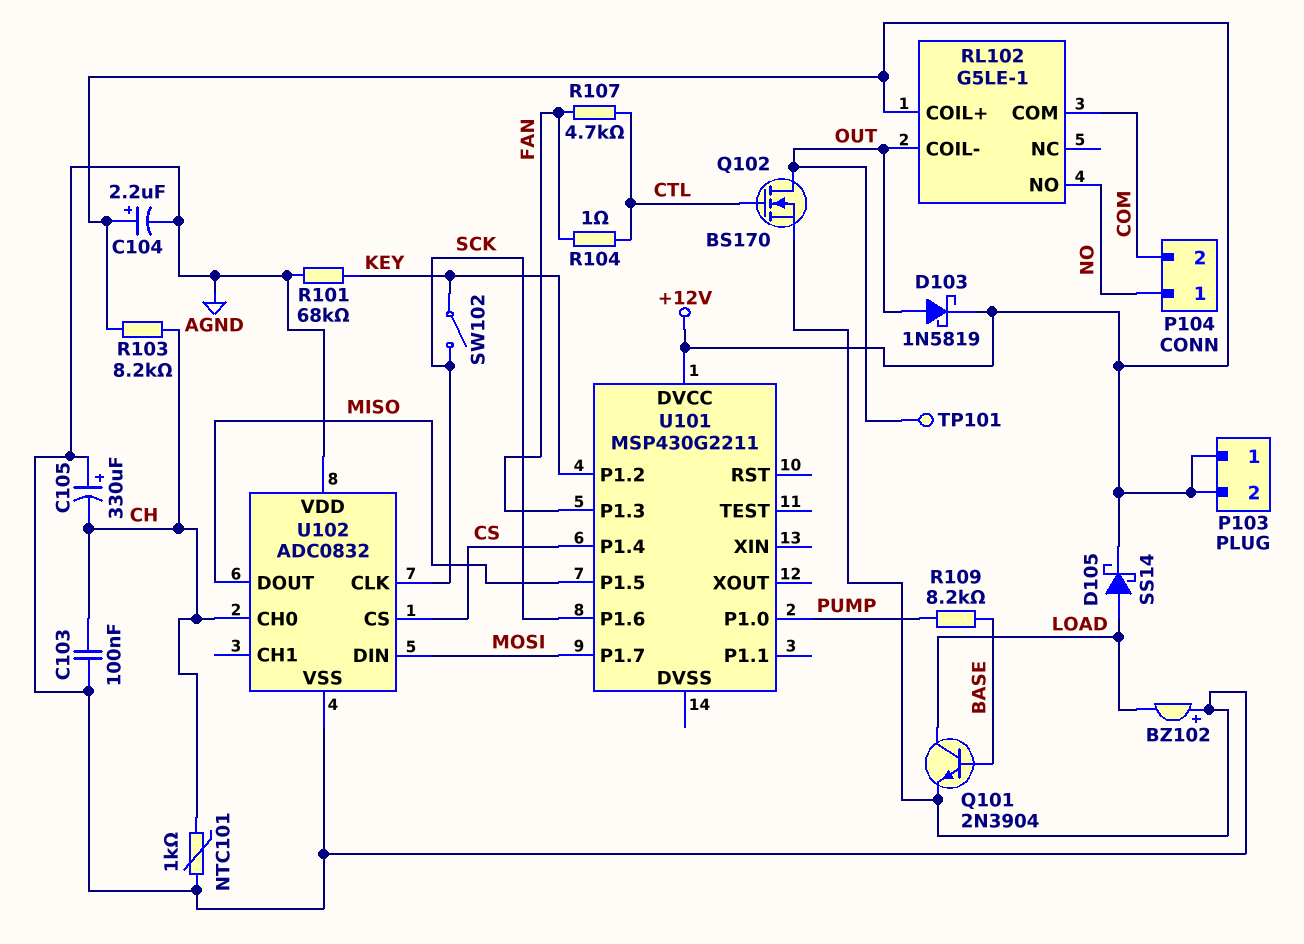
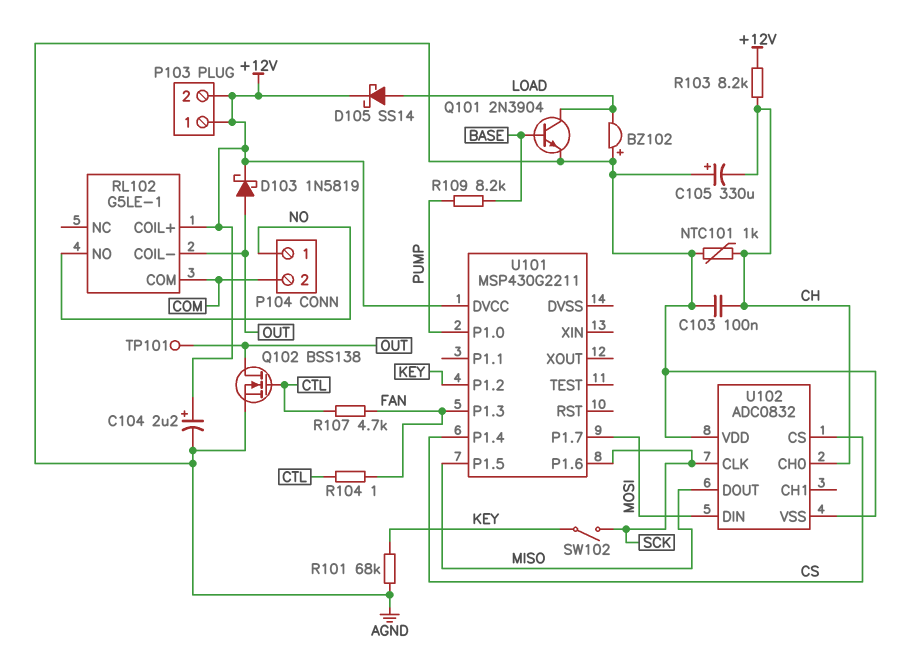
Q102: NMOS BS170 (G CTL, D OUT, S AGND) -> NMOS BSS138 (G CTL, D OUT, S AGND)

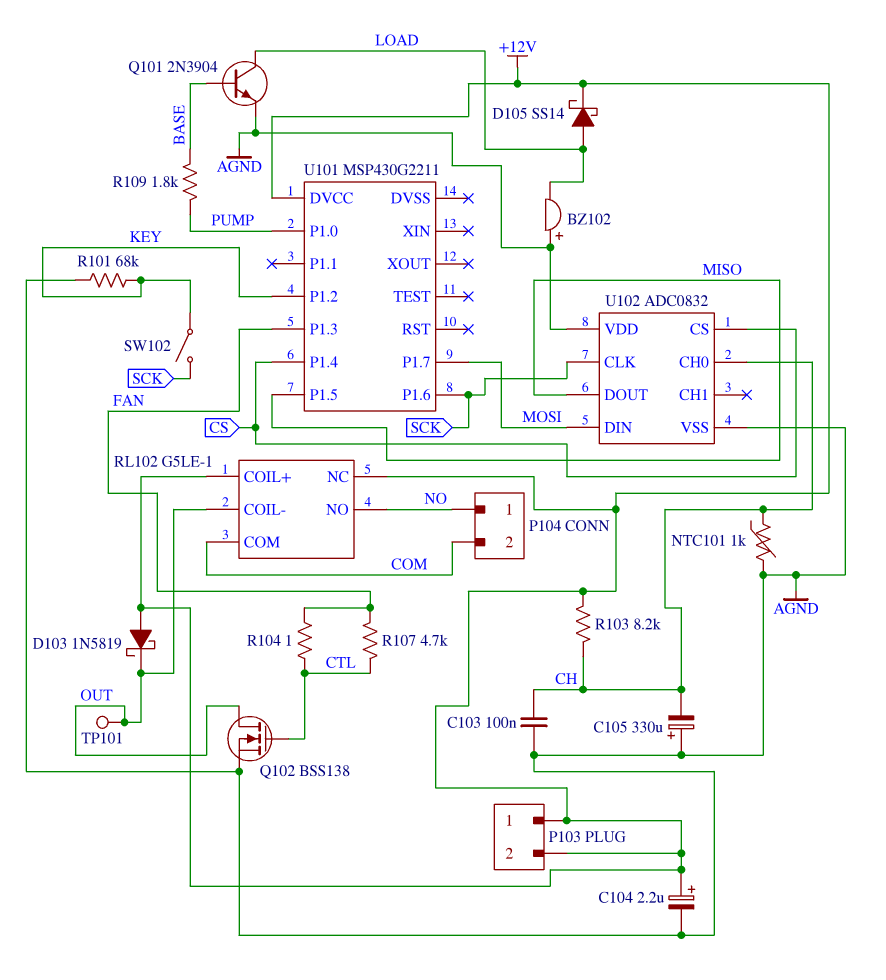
D103: schottky 1N5819 (A OUT, K +12V) -> schottky 1N5819 (A +12V, K OUT)
R109: 8.2k (BASE, PUMP) -> 1.8k (BASE, PUMP)
RL102 pin NC: none -> +12V

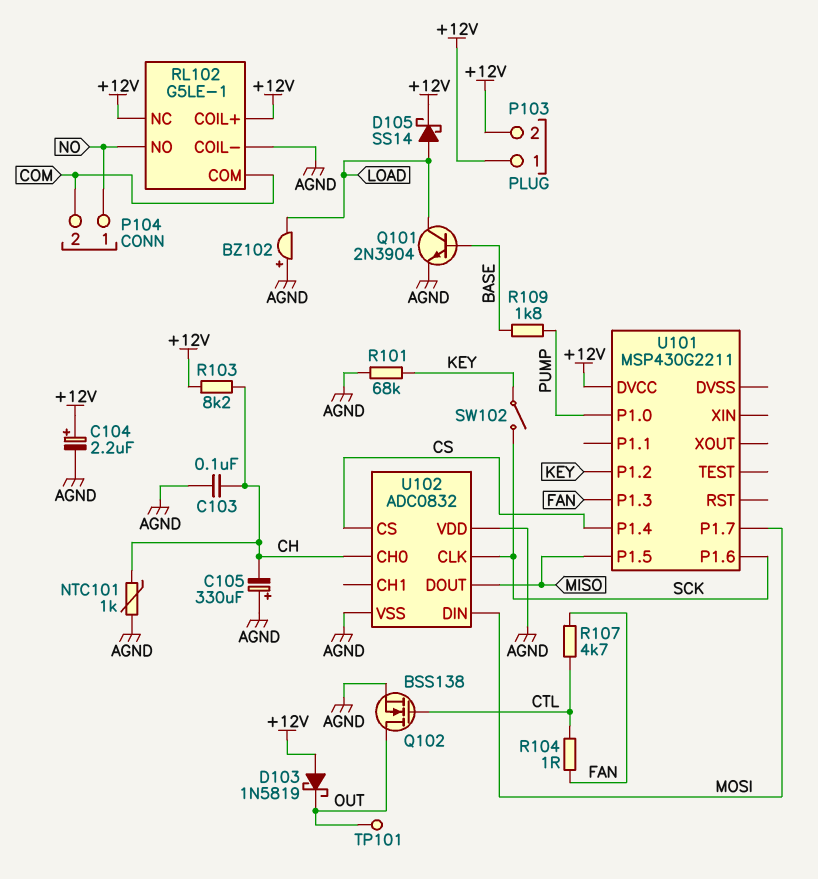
RL102 pin COIL-: OUT -> AGND

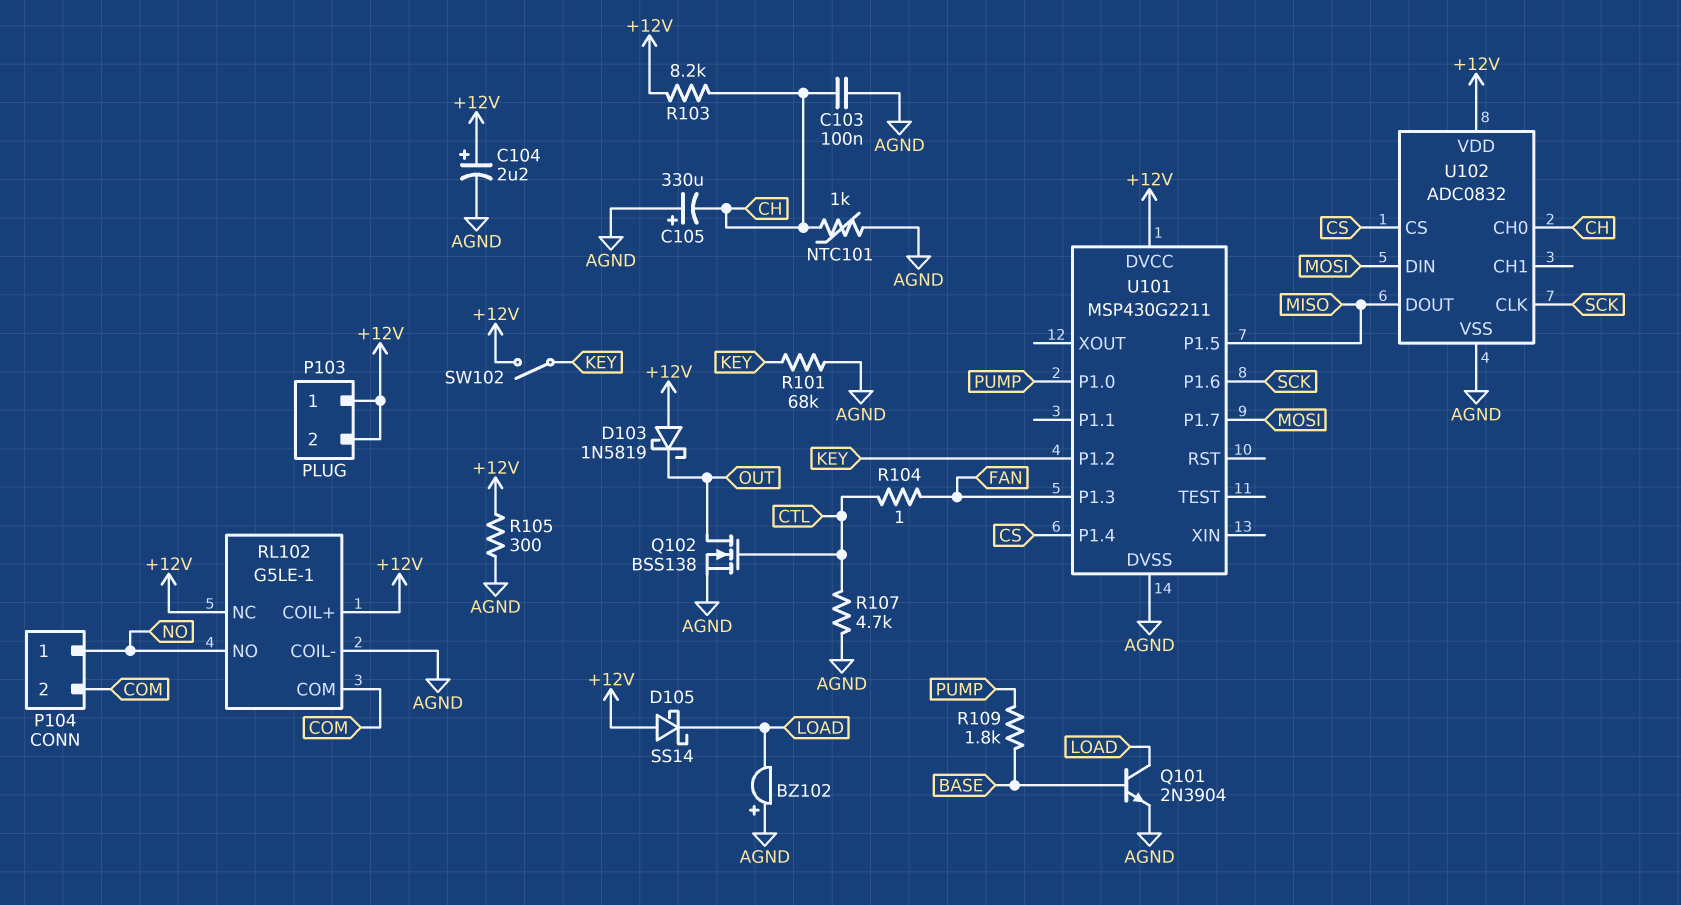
D105: schottky SS14 (A LOAD, K +12V) -> schottky SS14 (A +12V, K LOAD)
R105: none -> 300 (+12V, AGND)
R107: 4.7k (CTL, FAN) -> 4.7k (AGND, CTL)
SW102: switch (KEY, SCK) -> switch (+12V, KEY)
TP101: test point (OUT) -> none
U101 pin DVSS: none -> AGND
U102 pin VDD: AGND -> +12V

